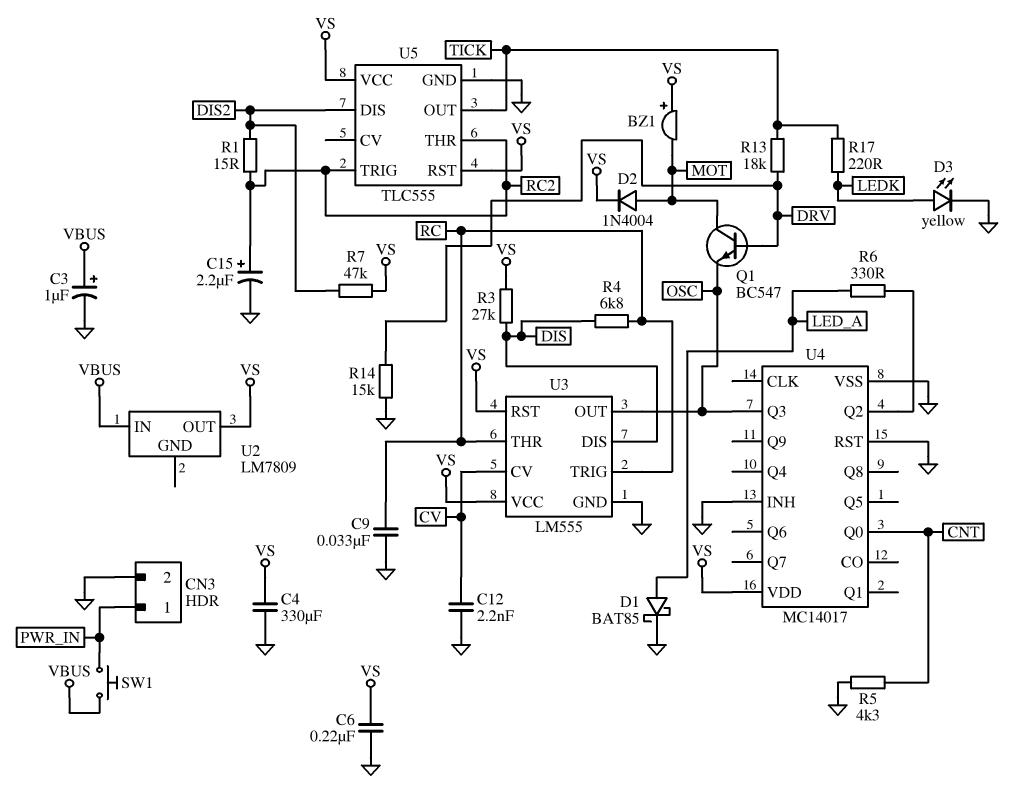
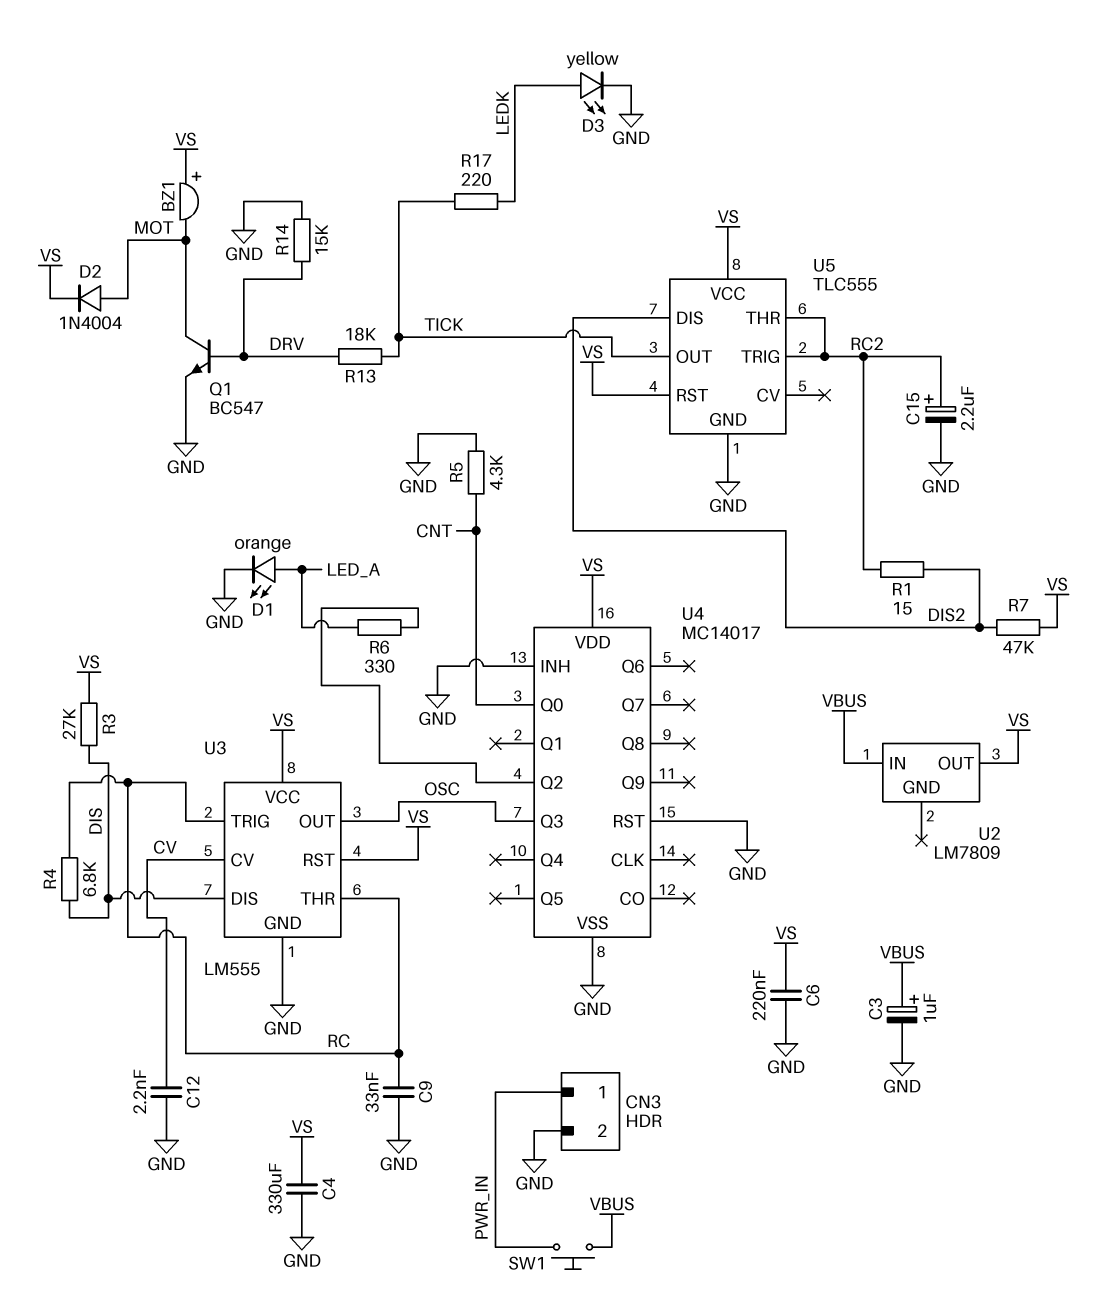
D1: schottky BAT85 (A LED_A, K GND) -> LED orange (A LED_A, K GND)
Q1: NPN BC547 (B DRV, C MOT, E OSC) -> NPN BC547 (B DRV, C MOT, E GND)

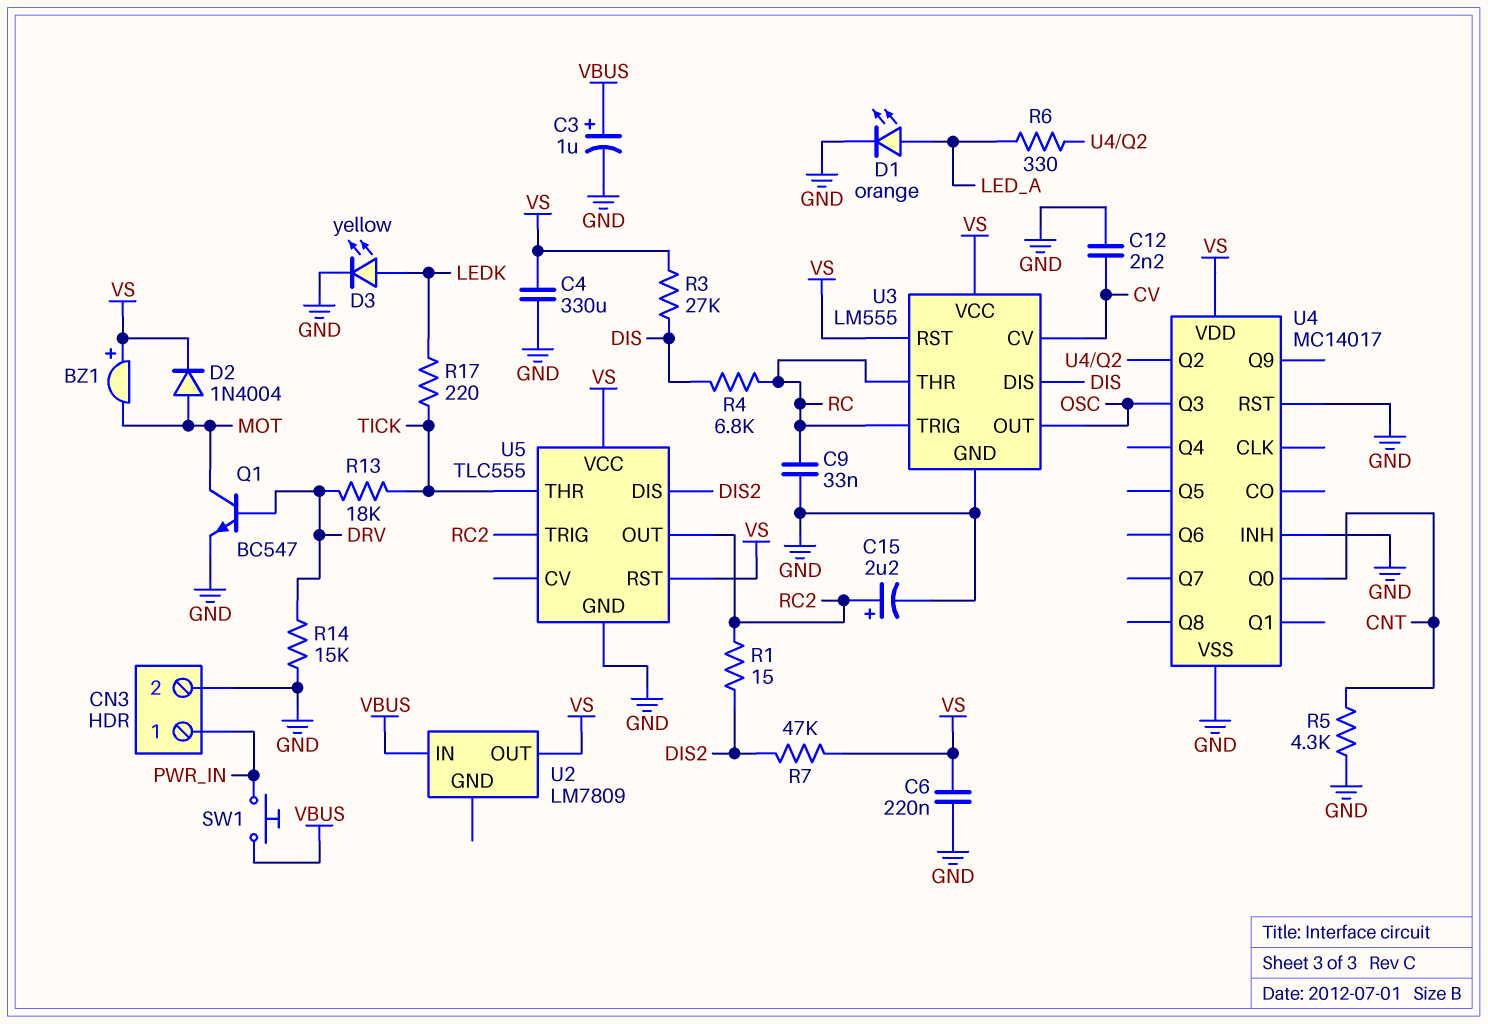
U5 pin OUT: TICK -> RC2
U5 pin THR: RC2 -> TICK

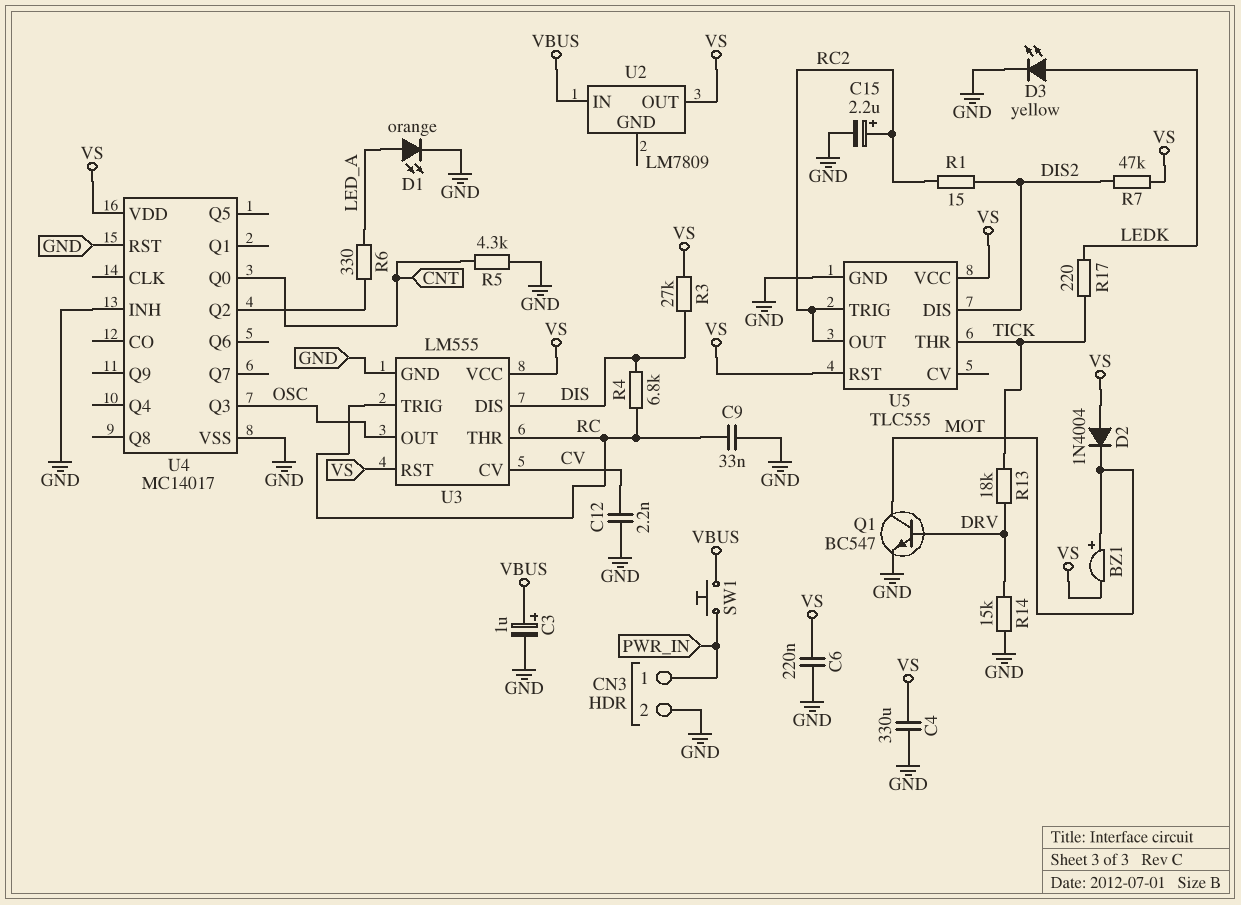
BZ1: buzzer (plus VS, minus MOT) -> buzzer (plus MOT, minus VS)
D2: diode 1N4004 (A MOT, K VS) -> diode 1N4004 (A VS, K MOT)

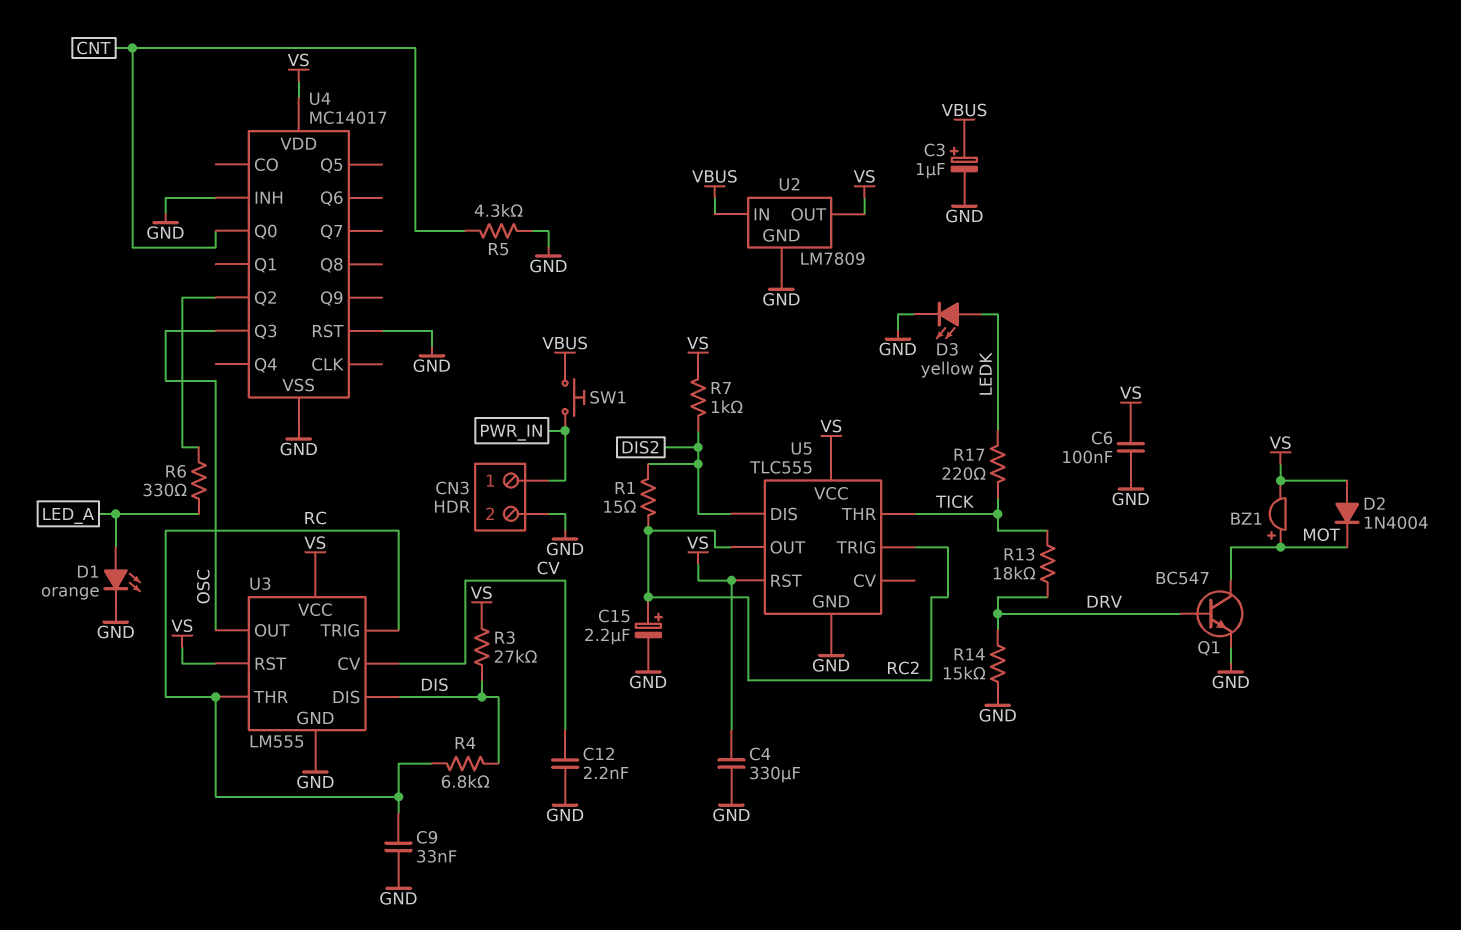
C6: 220nF (GND, VS) -> 100nF (GND, VS)
R7: 47k (DIS2, VS) -> 1k (DIS2, VS)
U2 pin GND: none -> GND

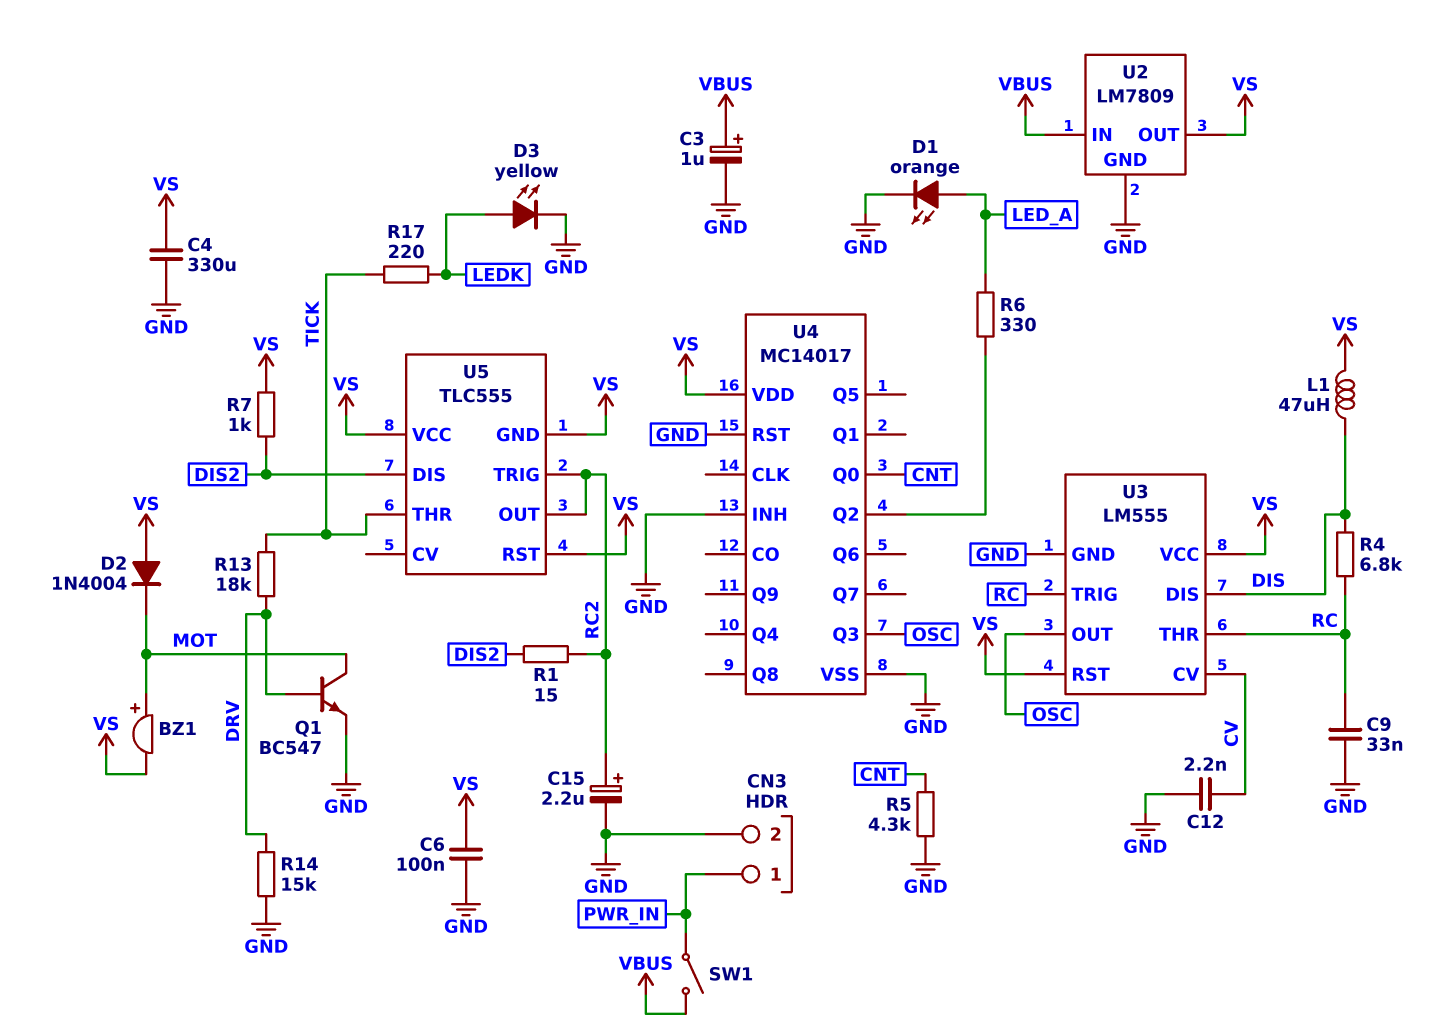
L1: none -> 47uH (DIS, VS)
R3: 27k (DIS, VS) -> none
SW1: button (PWR_IN, VBUS) -> switch (PWR_IN, VBUS)
U5 pin GND: GND -> VS

